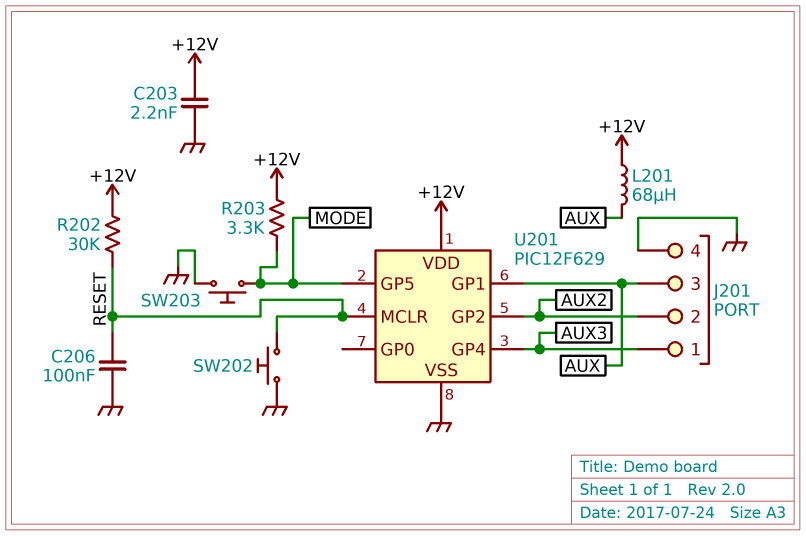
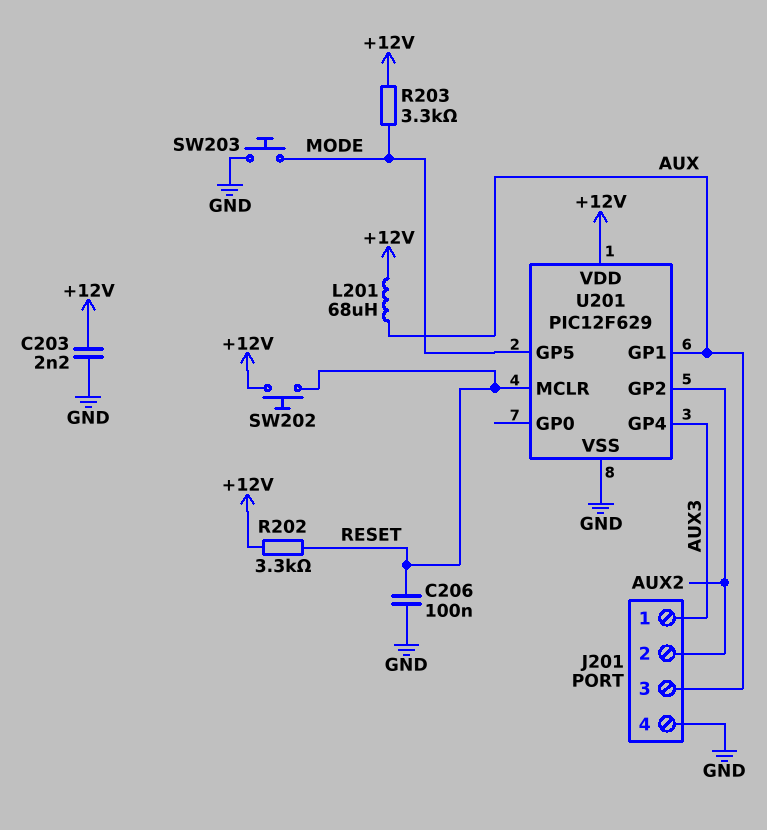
R202: 30k (+12V, RESET) -> 3.3k (+12V, RESET)
SW202: button (GND, RESET) -> button (+12V, RESET)

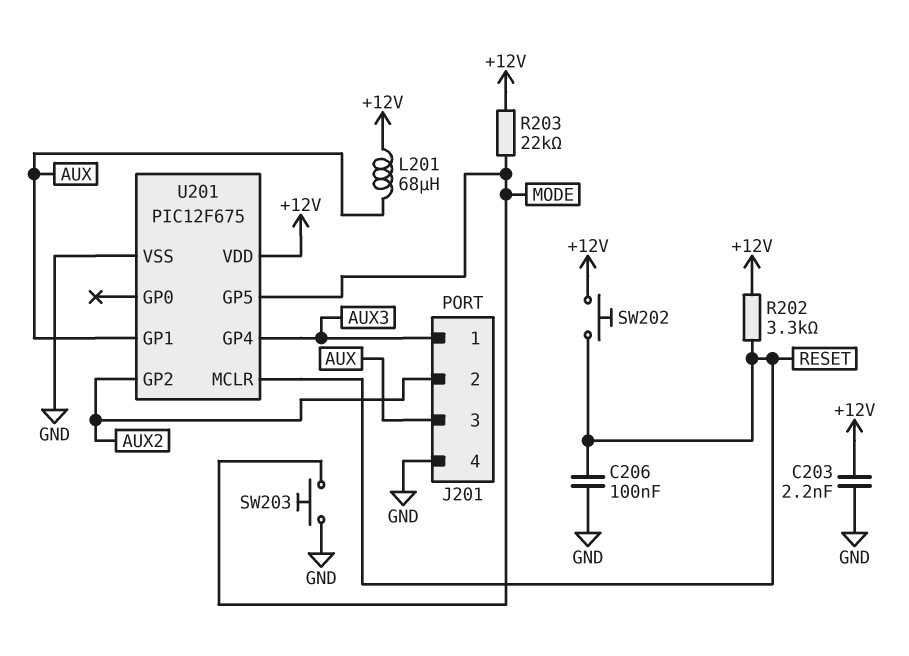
R203: 3.3k (+12V, MODE) -> 22k (+12V, MODE)
U201: PIC12F629 -> PIC12F675

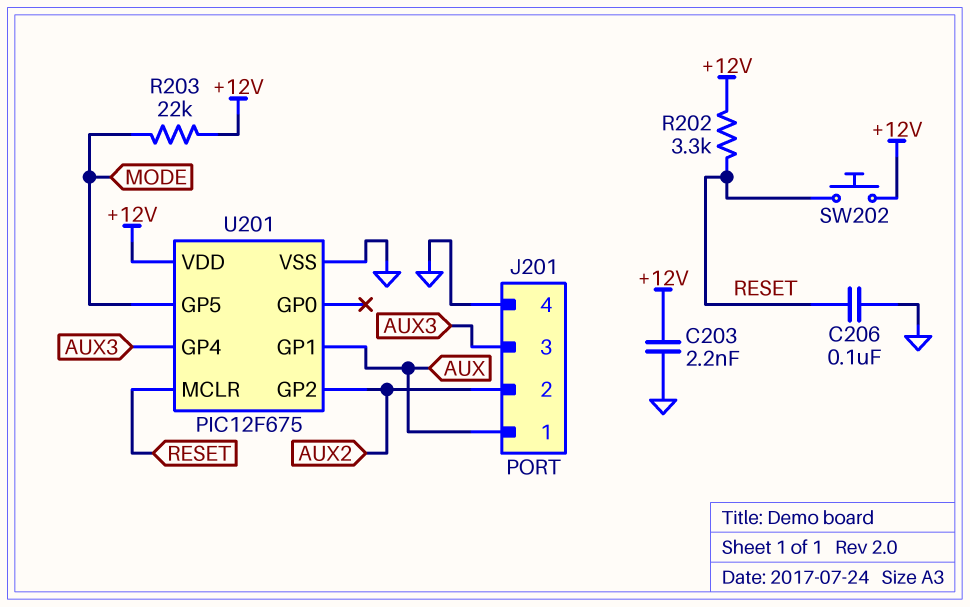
J201 pin 1: AUX3 -> AUX
J201 pin 3: AUX -> AUX3
L201: 68uH (+12V, AUX) -> none
SW203: button (GND, MODE) -> none

